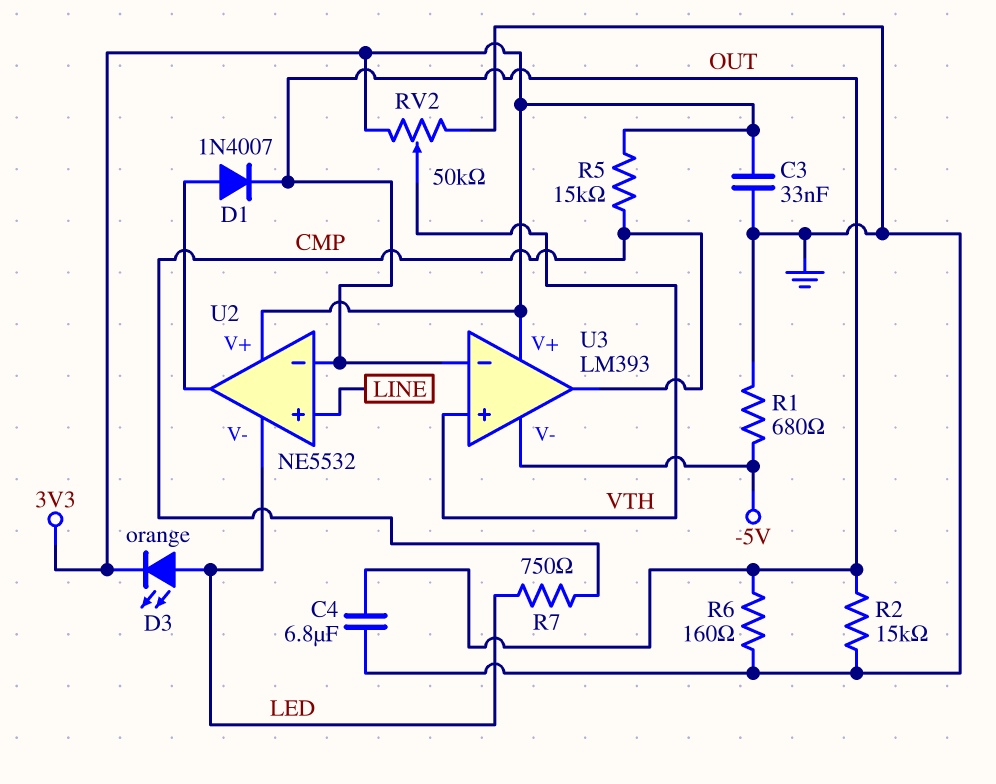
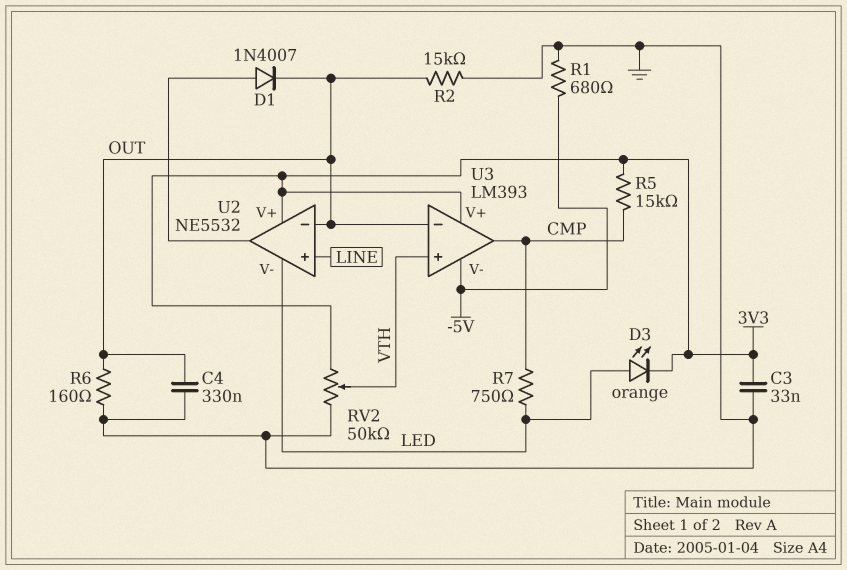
C4: 6.8uF (GND, OUT) -> 330nF (GND, OUT)

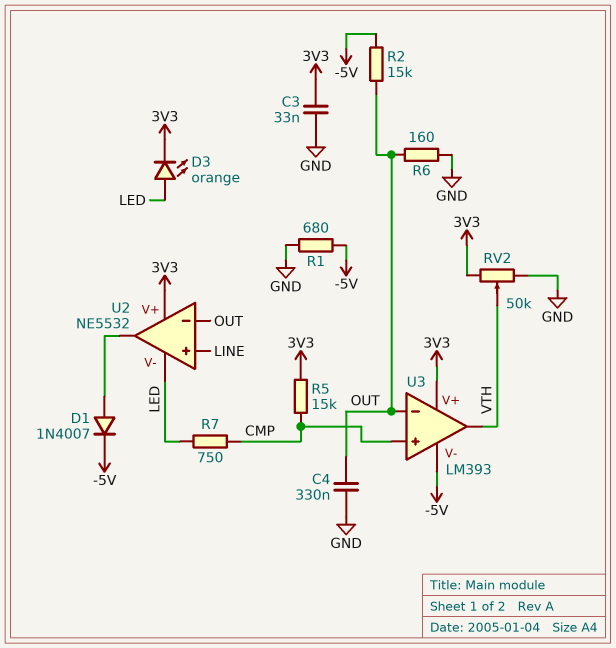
D1: diode 1N4007 (A U2/out, K OUT) -> diode 1N4007 (A U2/out, K -5V)
R2: 15k (GND, OUT) -> 15k (-5V, OUT)
U3 pin in+: VTH -> CMP
U3 pin out: CMP -> VTH

